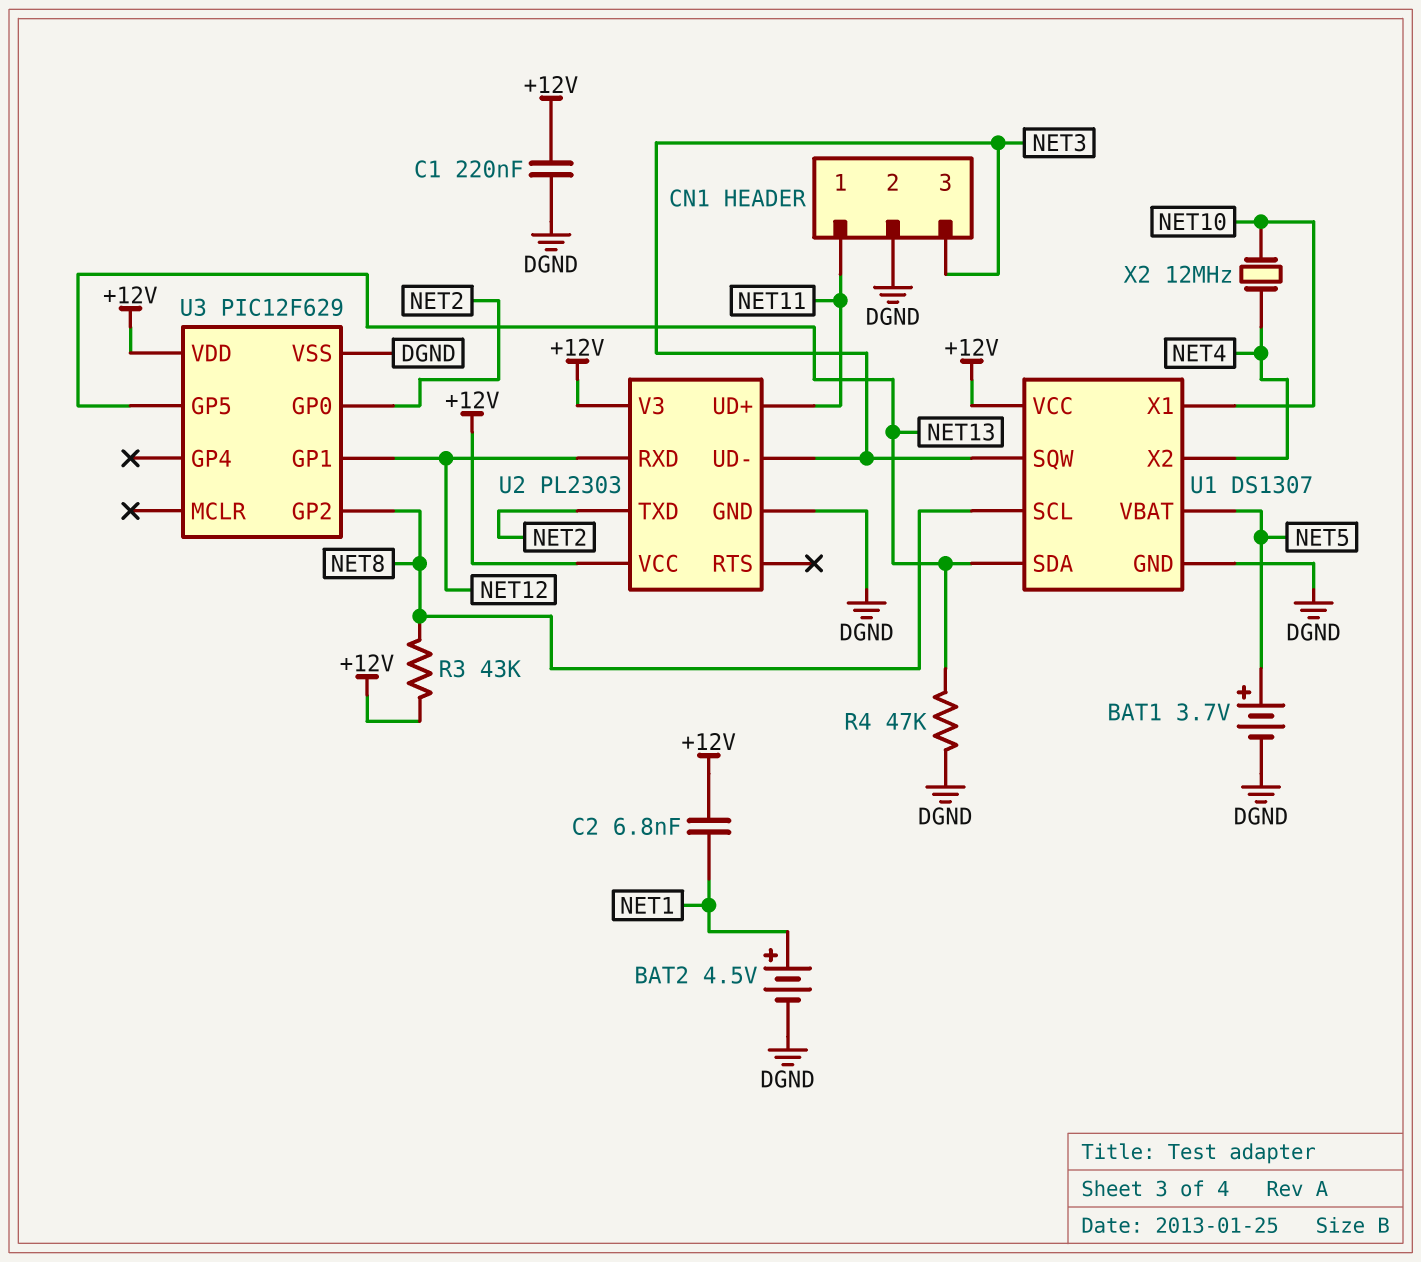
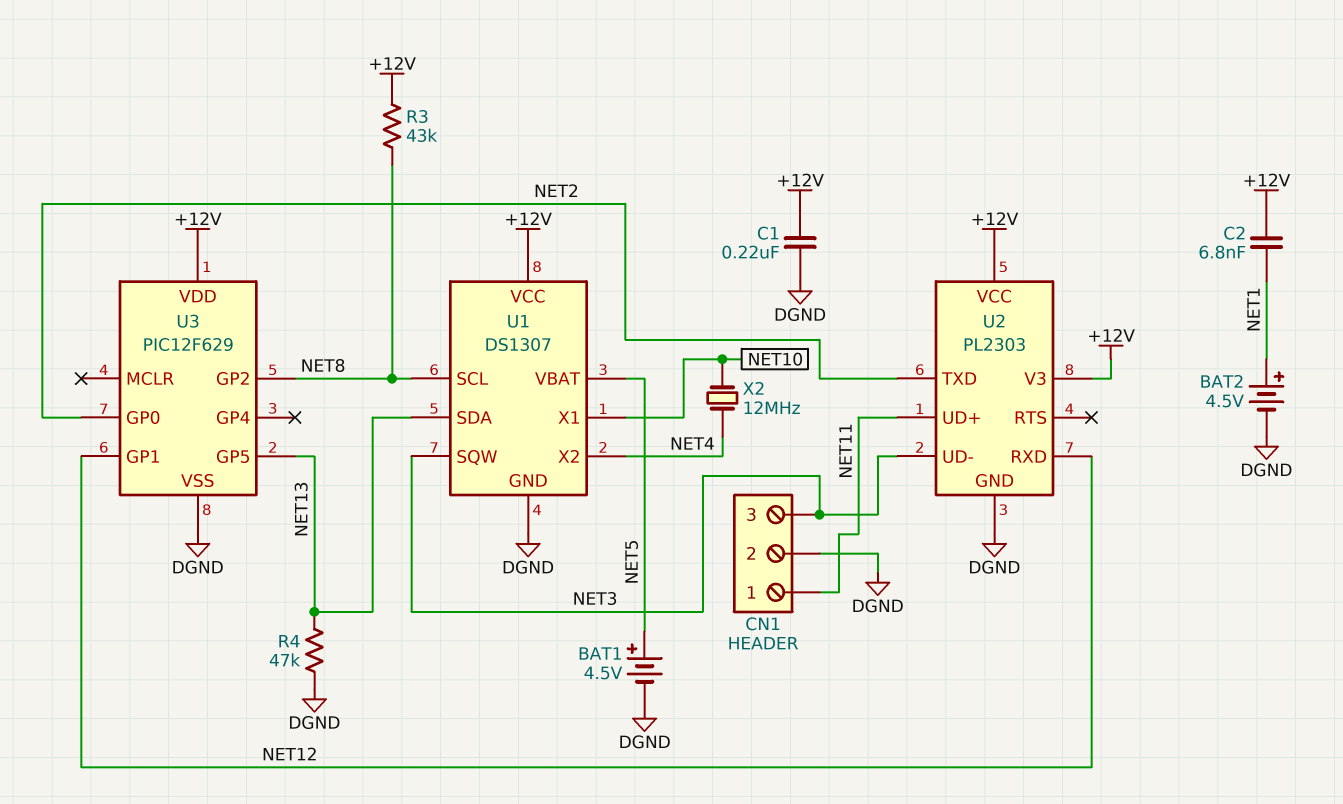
BAT1: 3.7V (plus NET5, minus DGND) -> 4.5V (plus NET5, minus DGND)

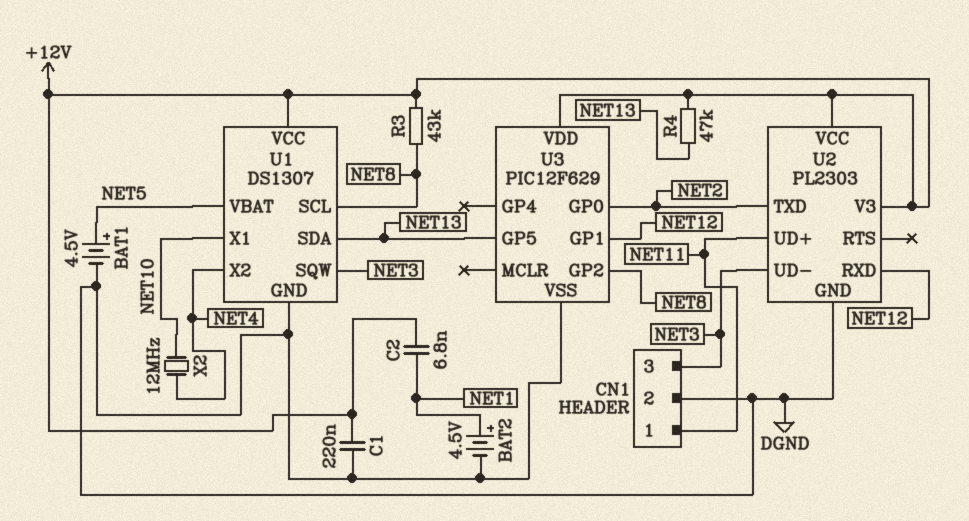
R4: 47k (DGND, NET13) -> 47k (+12V, NET13)

